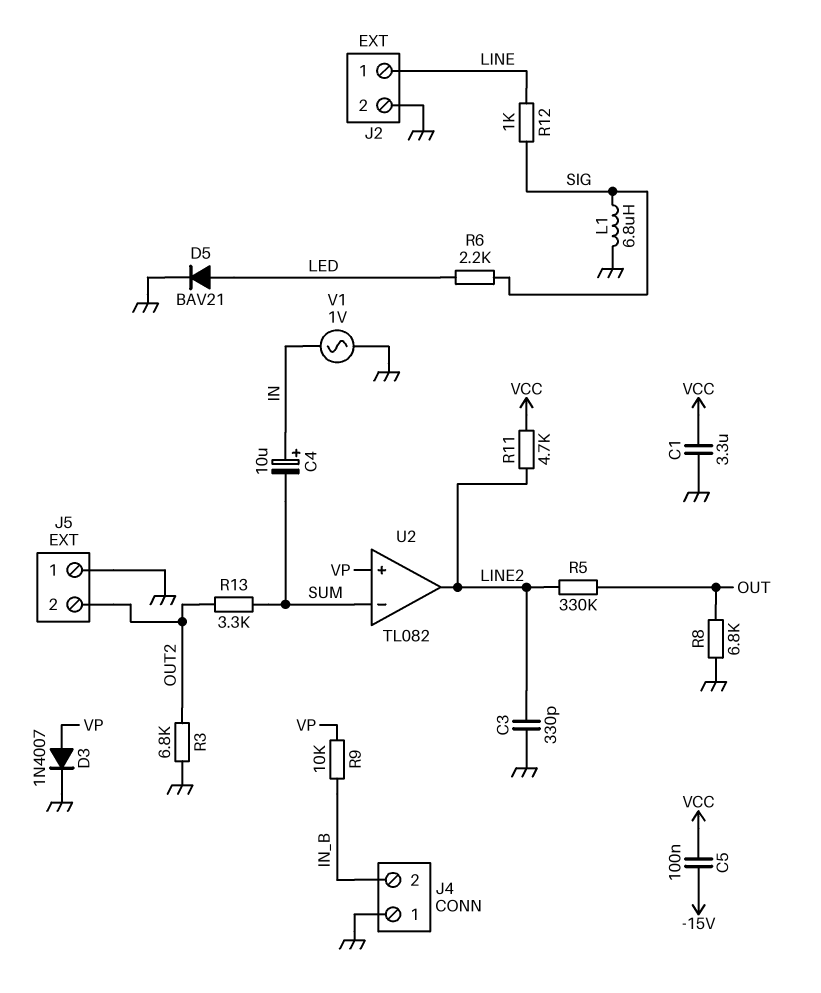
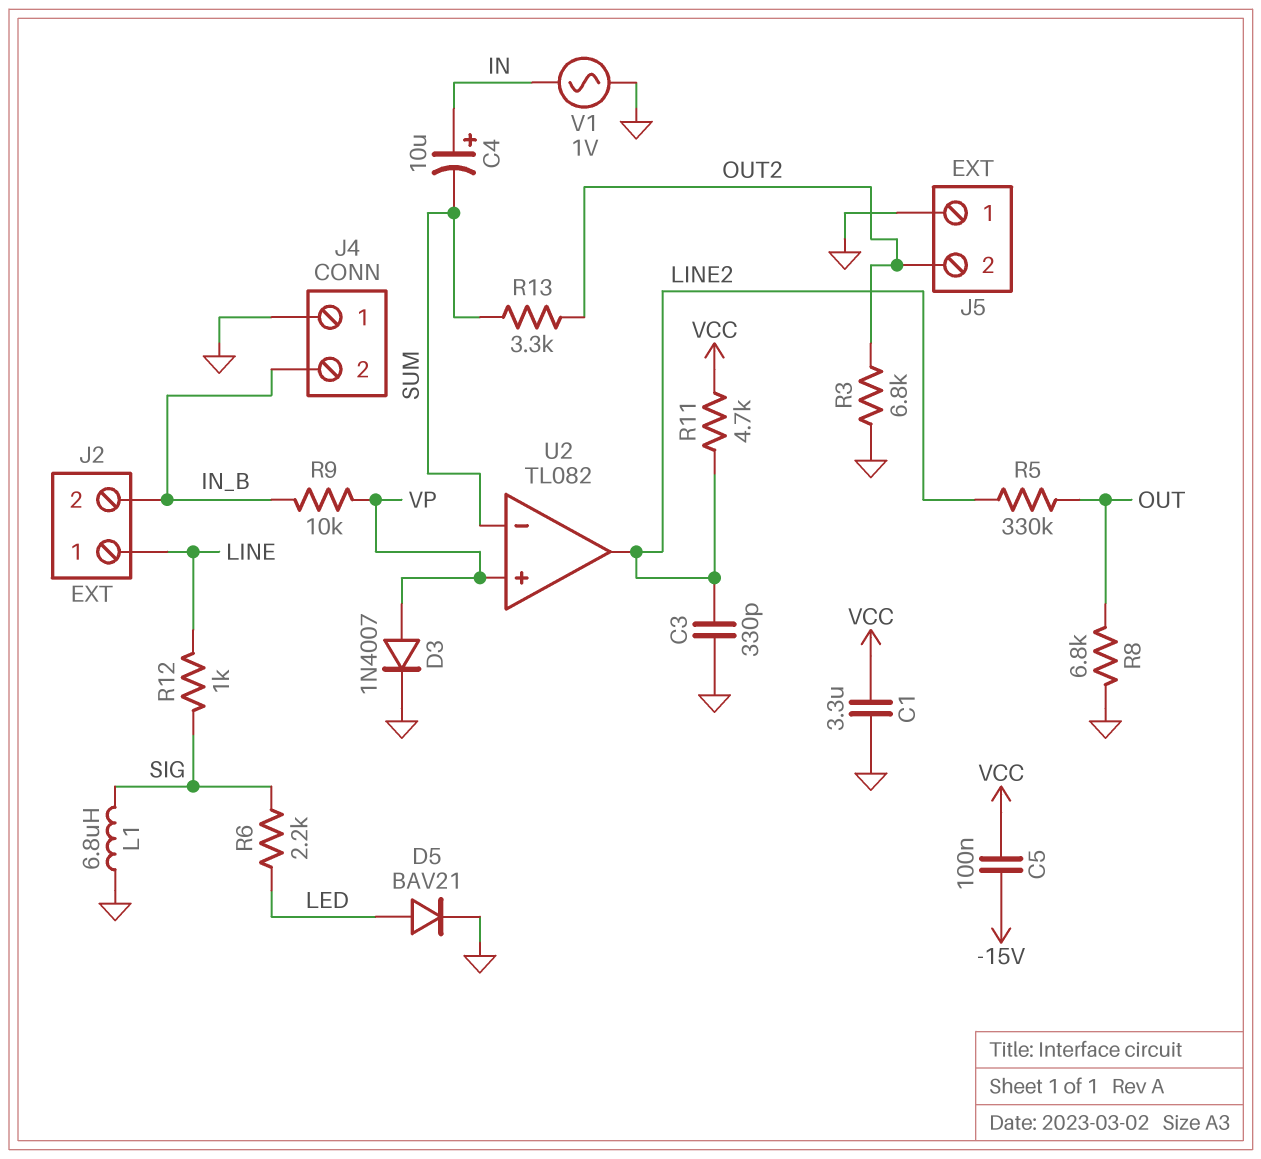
J2 pin 2: GND -> IN_B

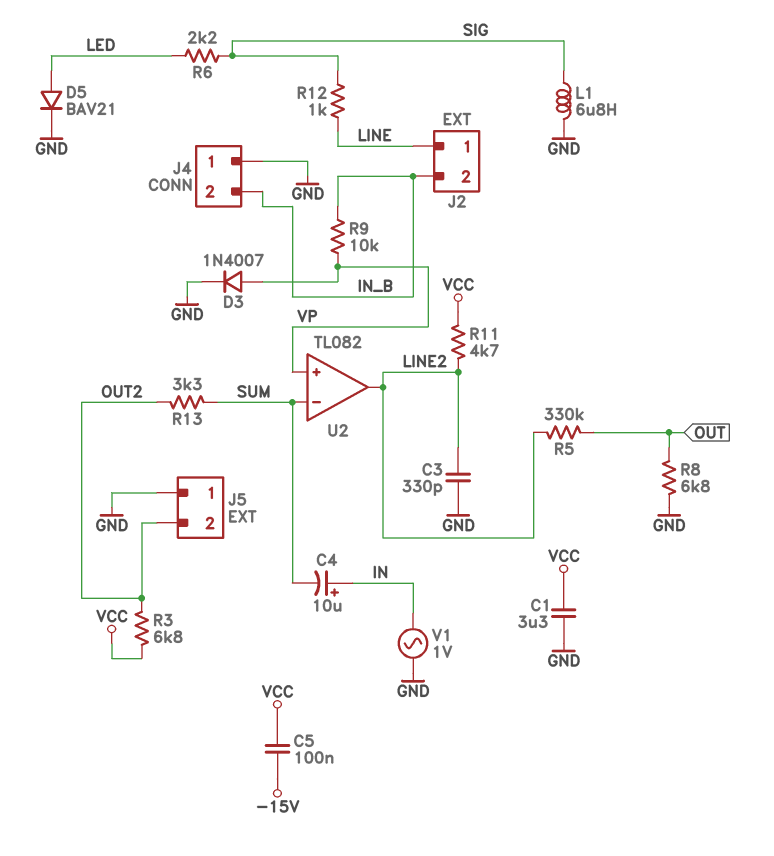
R3: 6.8k (GND, OUT2) -> 6.8k (OUT2, VCC)

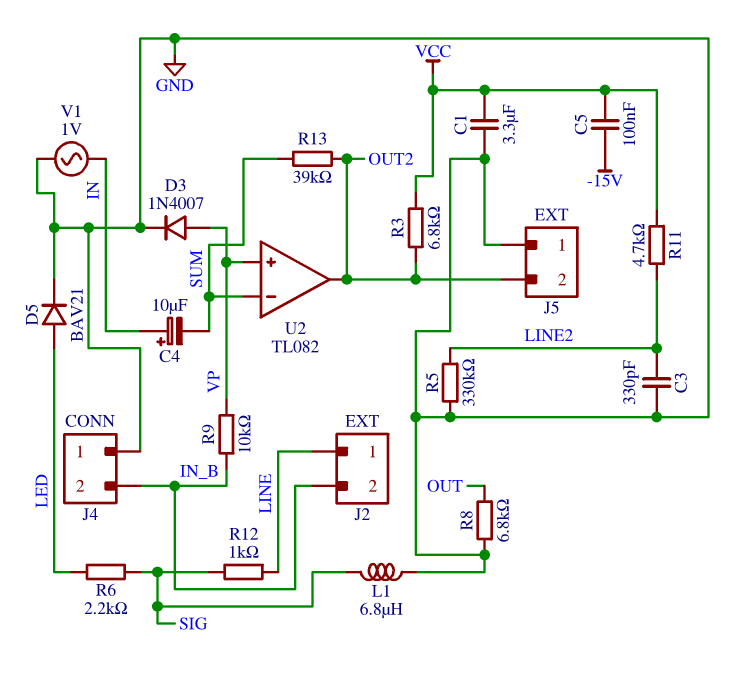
R5: 330k (LINE2, OUT) -> 330k (GND, LINE2)
R13: 3.3k (OUT2, SUM) -> 39k (OUT2, SUM)
U2 pin out: LINE2 -> OUT2

